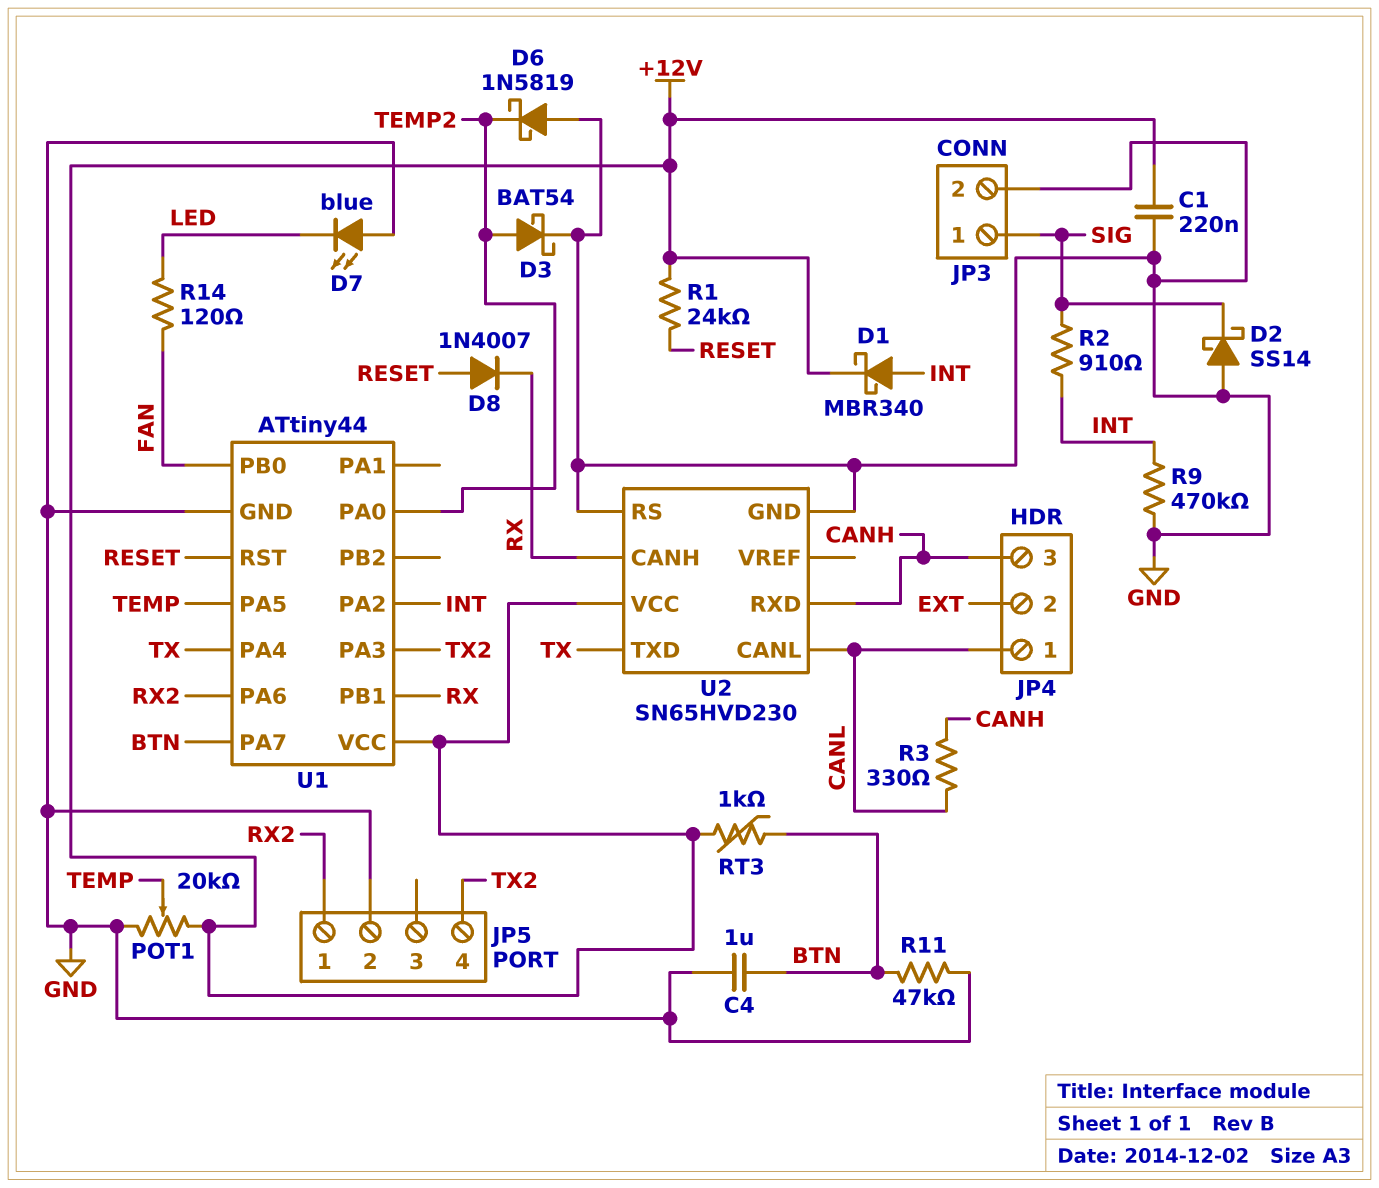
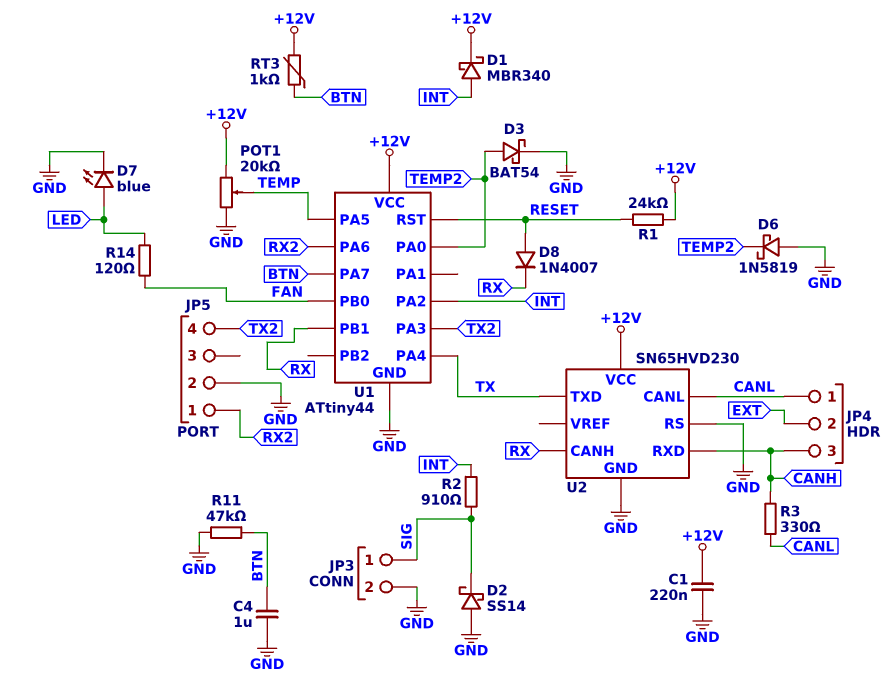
D7: LED blue (A GND, K LED) -> LED blue (A LED, K GND)
R9: 470k (GND, INT) -> none

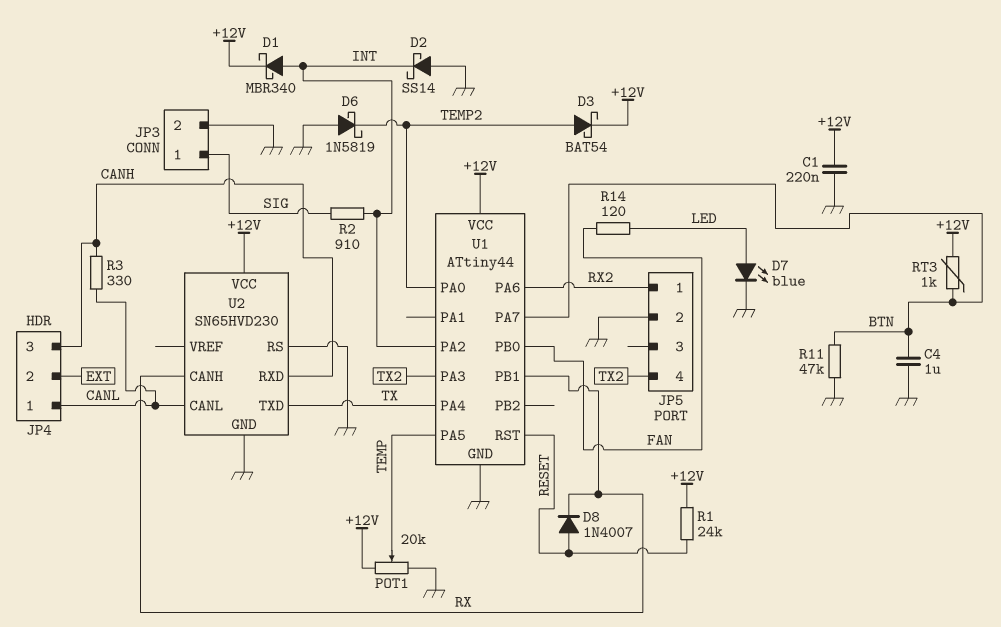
D2: schottky SS14 (A GND, K SIG) -> schottky SS14 (A GND, K INT)
D3: schottky BAT54 (A TEMP2, K GND) -> schottky BAT54 (A TEMP2, K +12V)

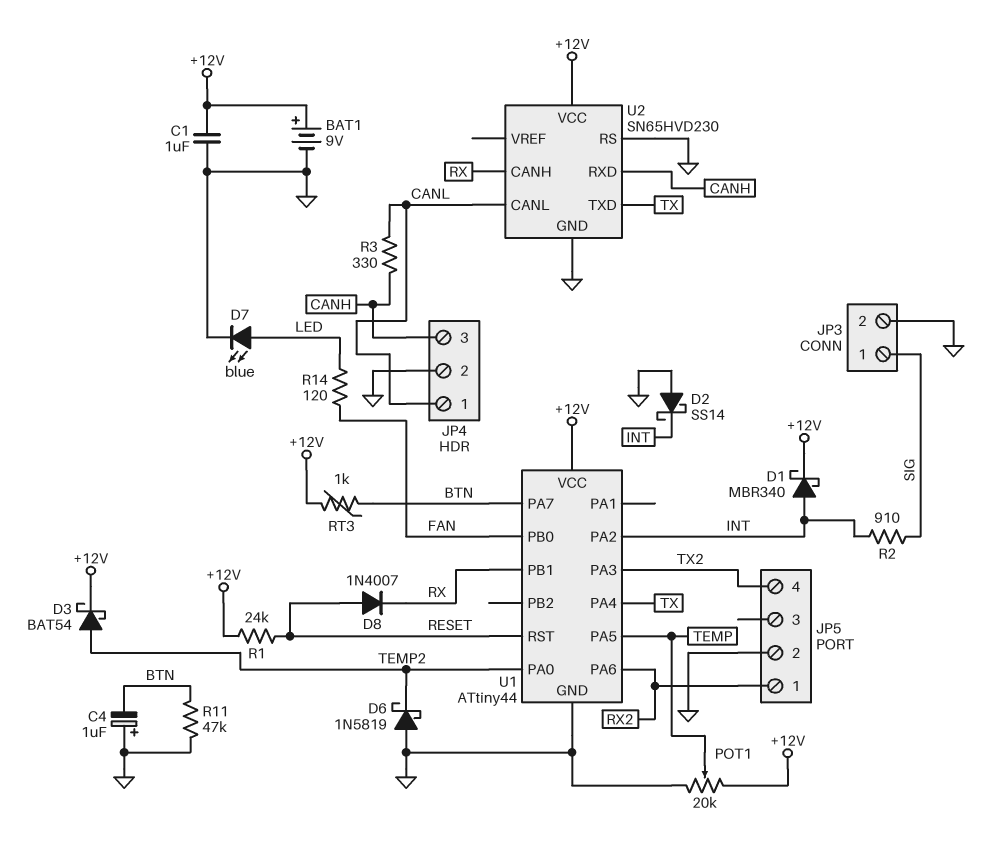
BAT1: none -> 9V (plus +12V, minus GND)
C1: 220nF (+12V, GND) -> 1uF (+12V, GND)
C4: 1uF (BTN, GND) -> 1uF (plus GND, minus BTN)
JP4 pin 2: EXT -> GND

